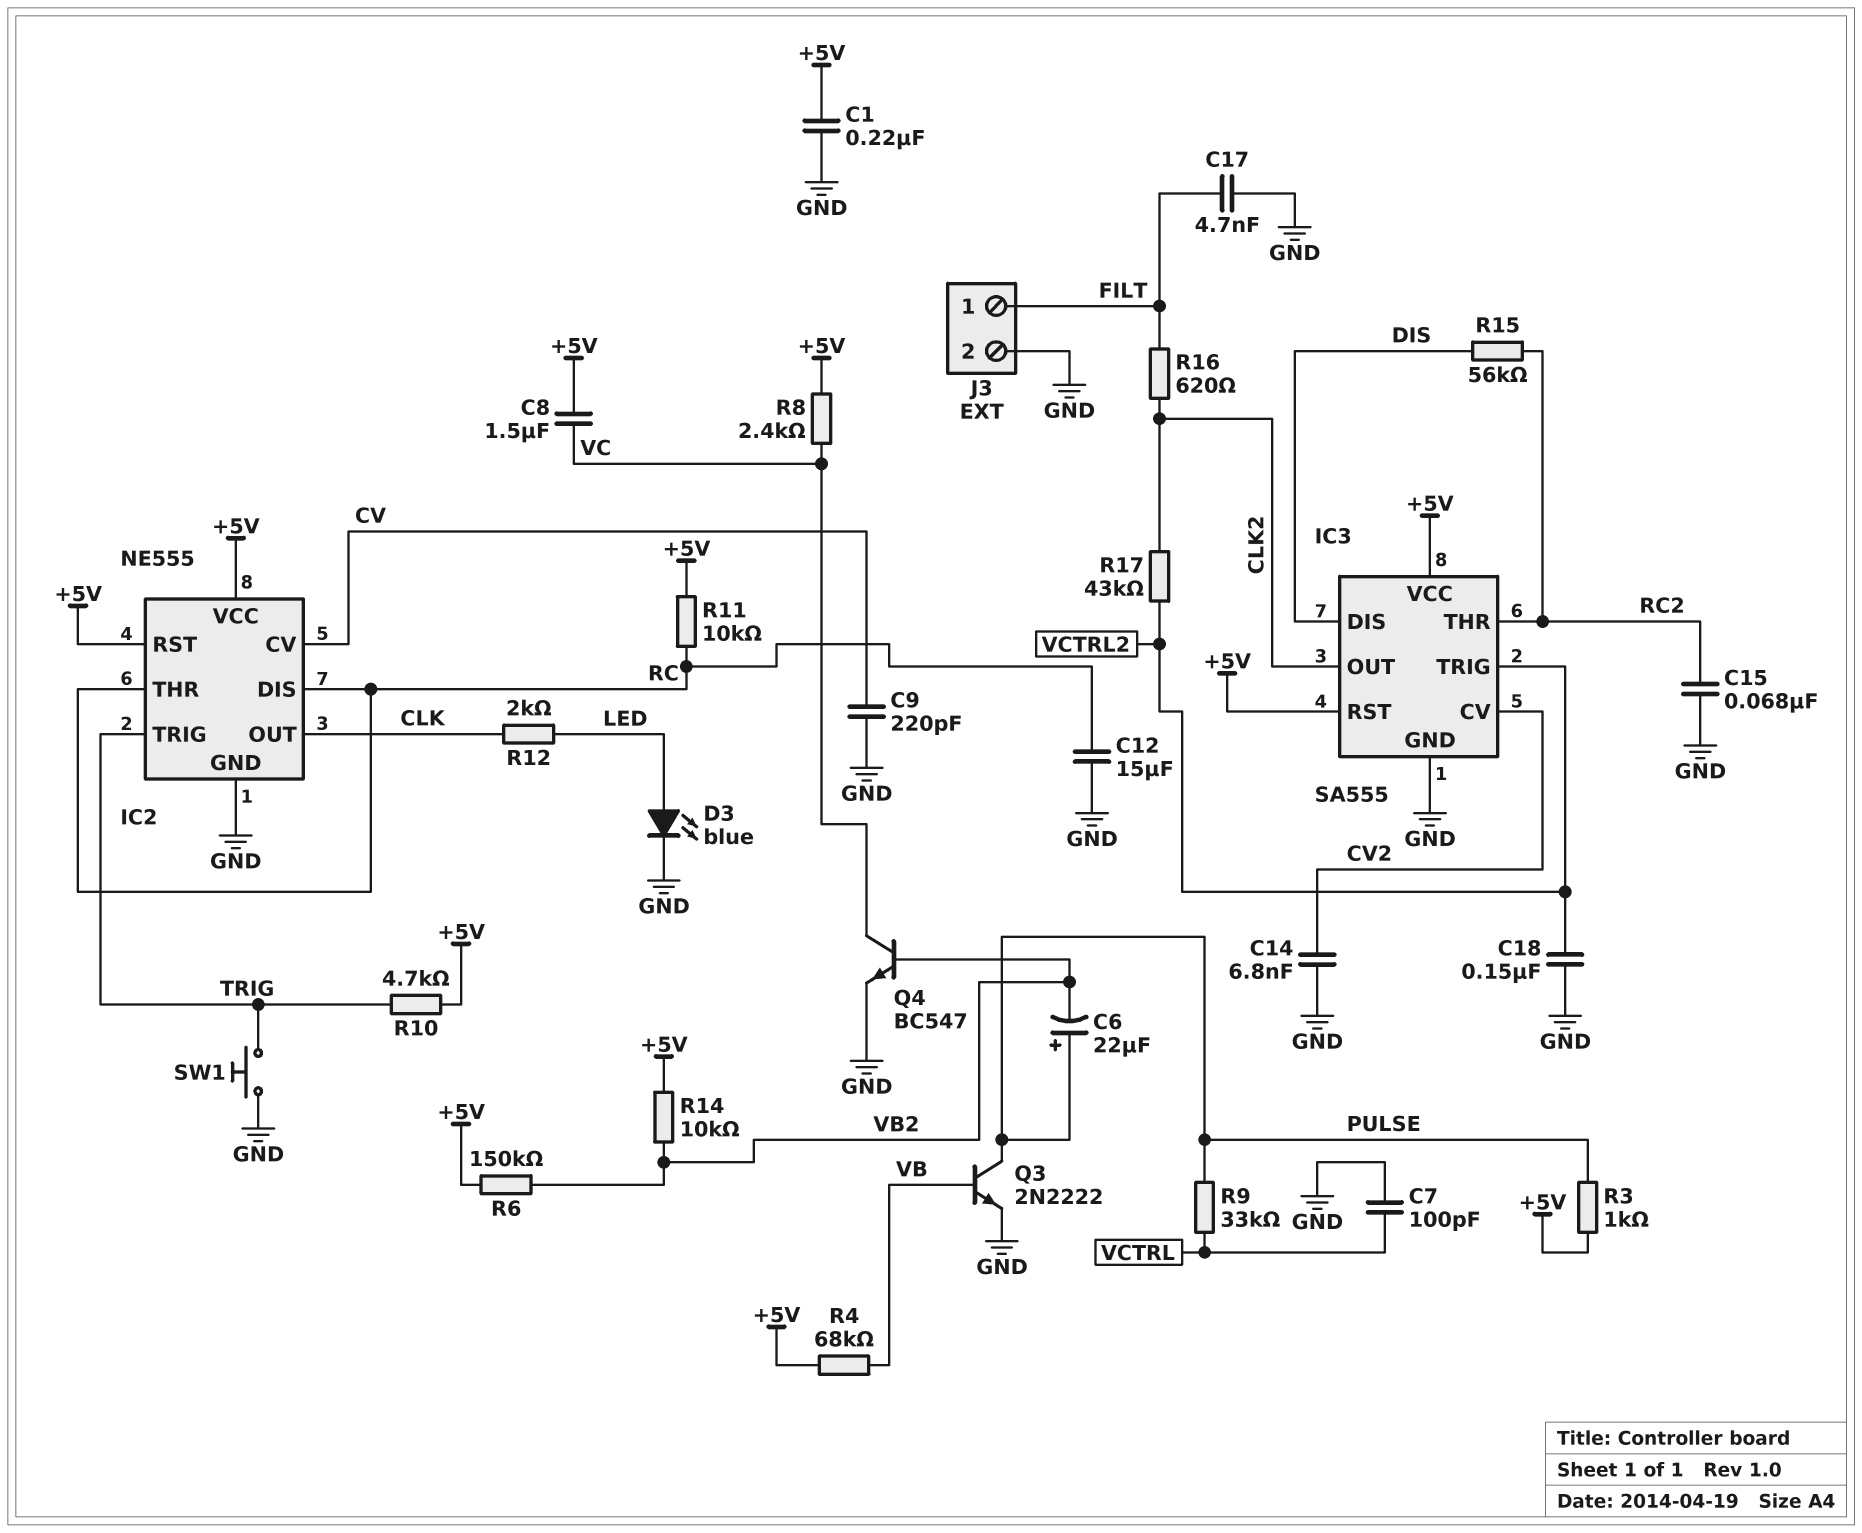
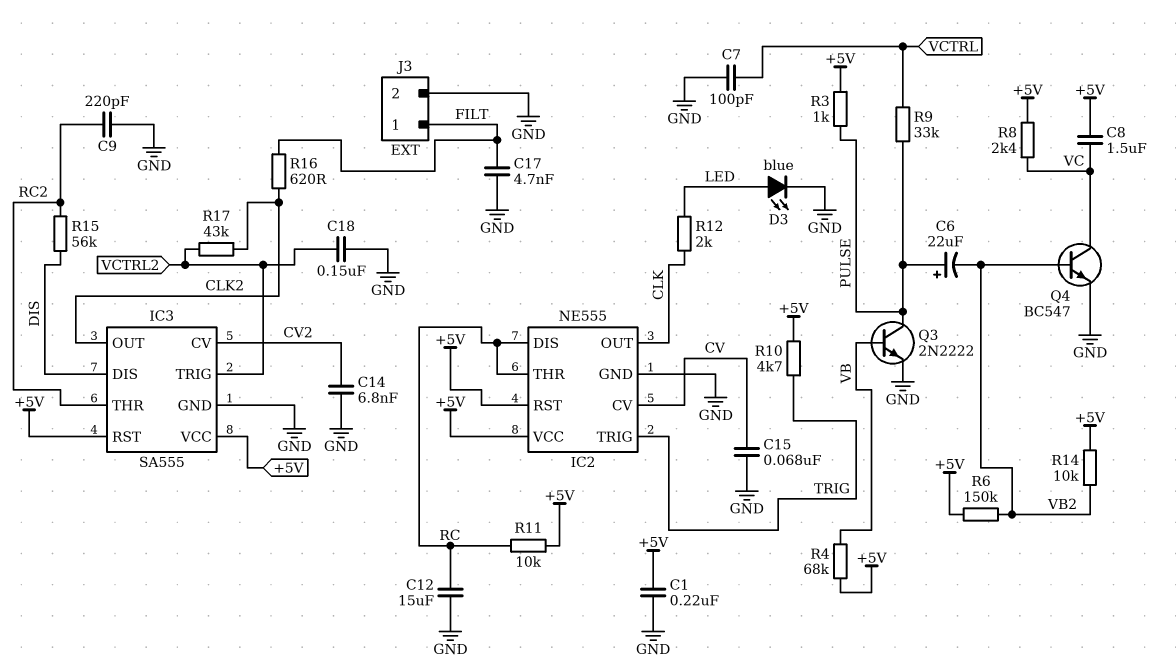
C9: 220pF (CV, GND) -> 220pF (GND, RC2)
C15: 68nF (GND, RC2) -> 68nF (CV, GND)
SW1: button (GND, TRIG) -> none

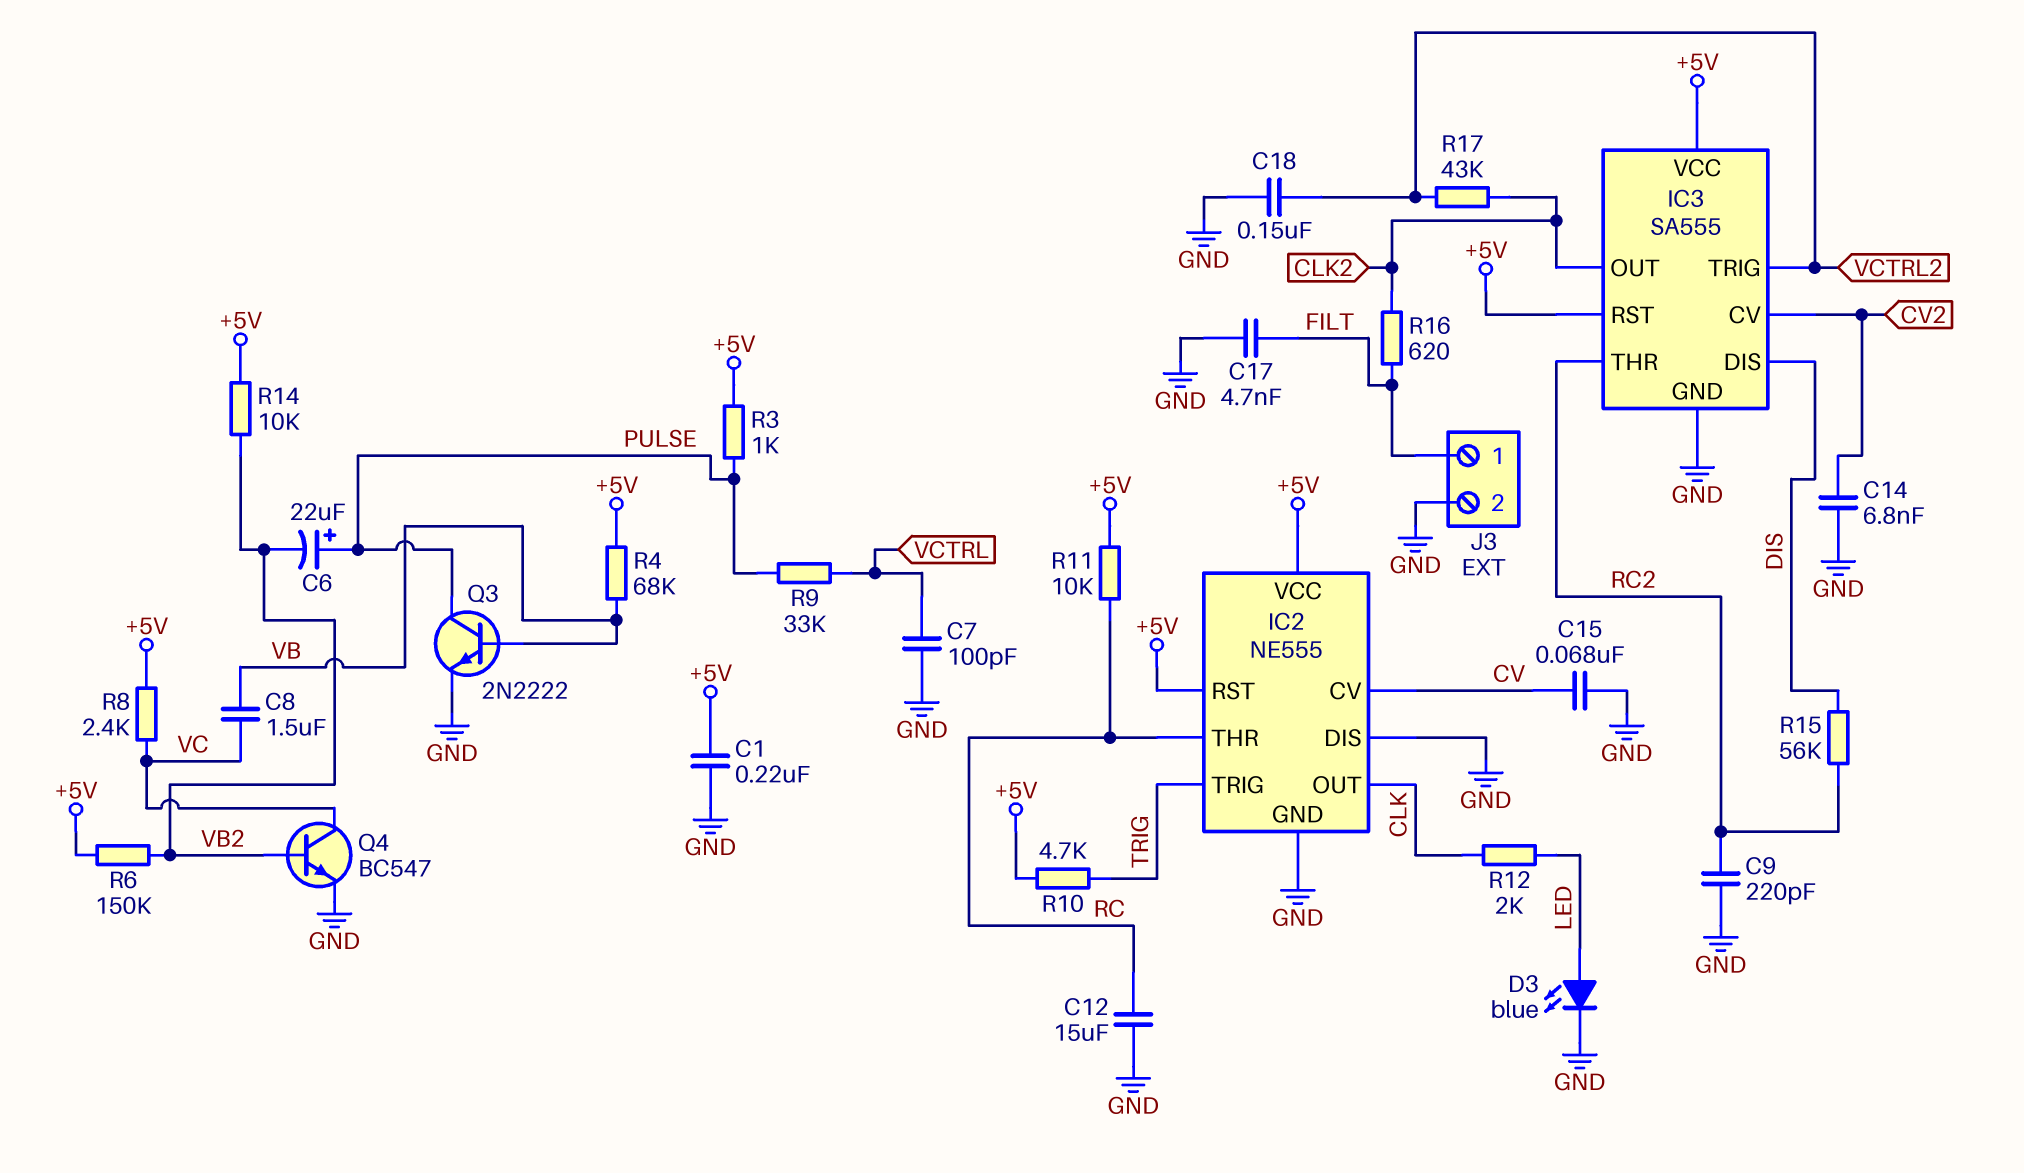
C8: 1.5uF (+5V, VC) -> 1.5uF (VB, VC)
IC2 pin DIS: RC -> GND

